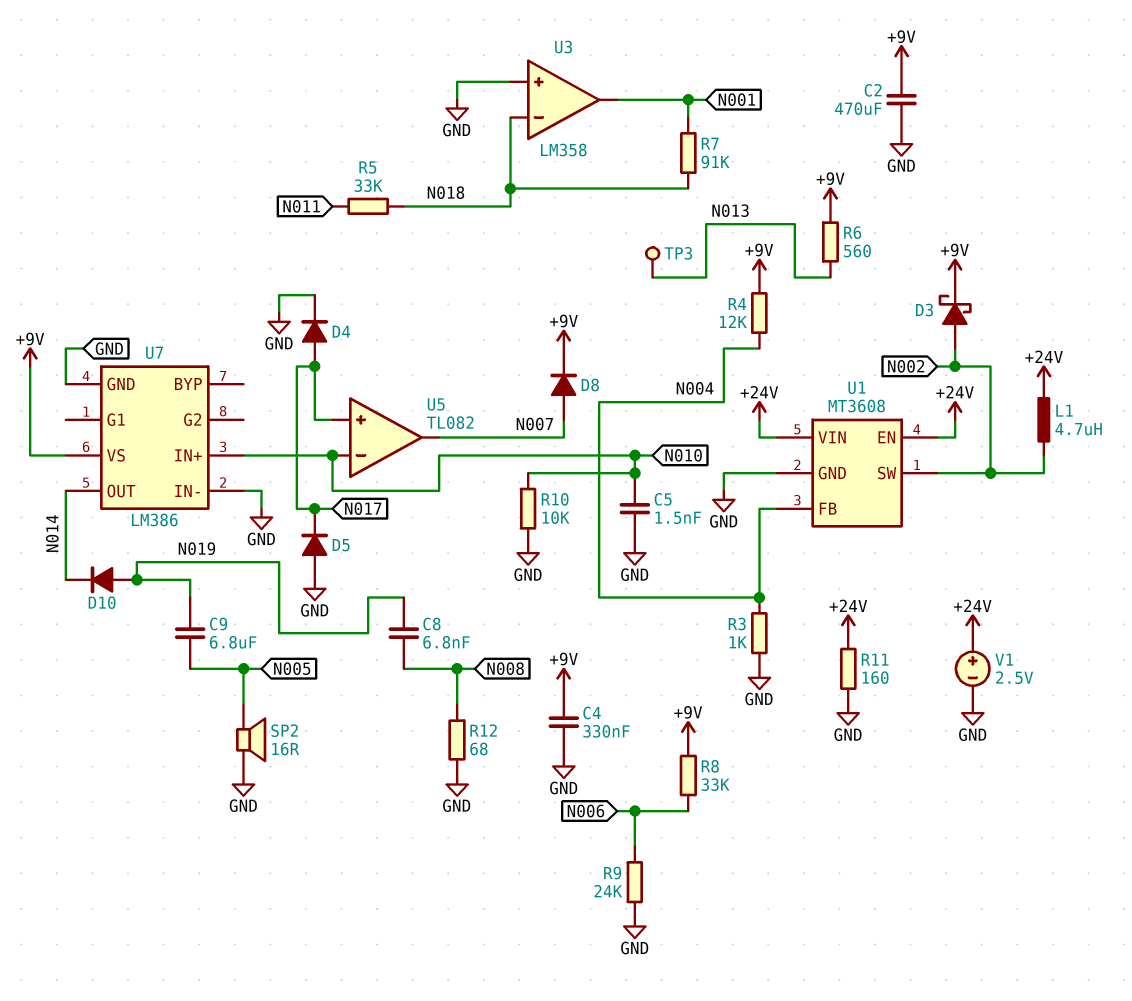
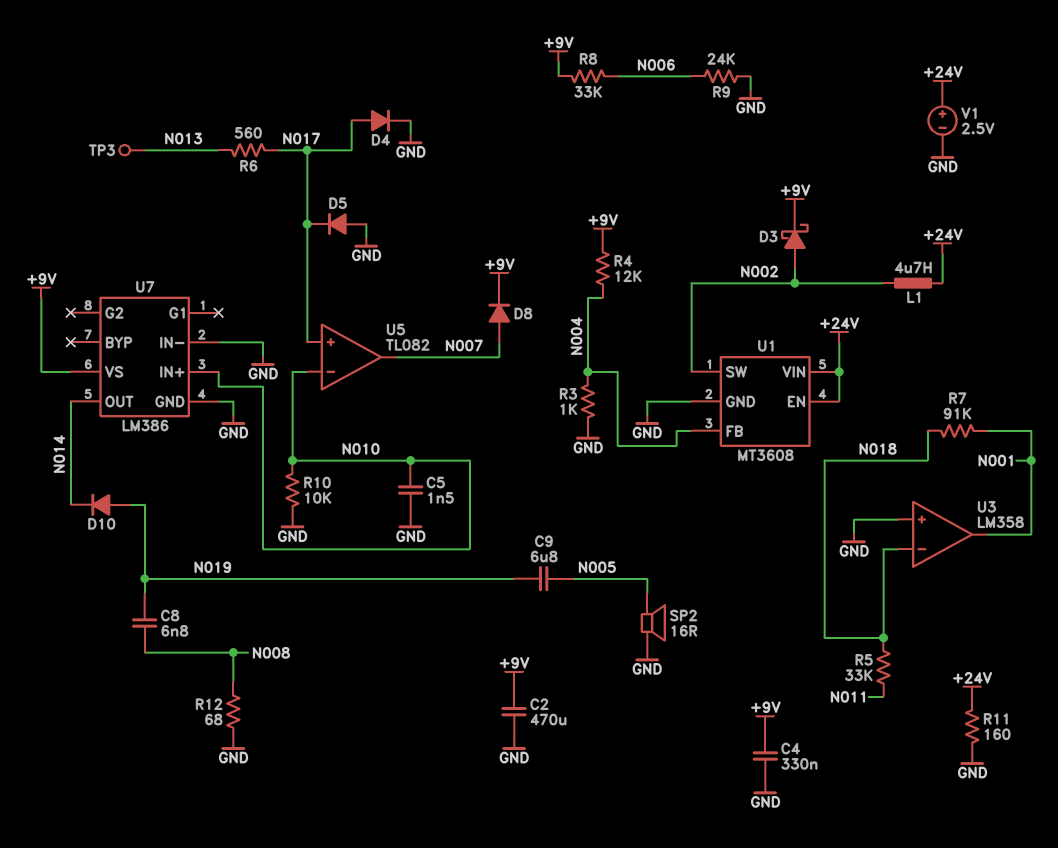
R6: 560 (+9V, N013) -> 560 (N013, N017)

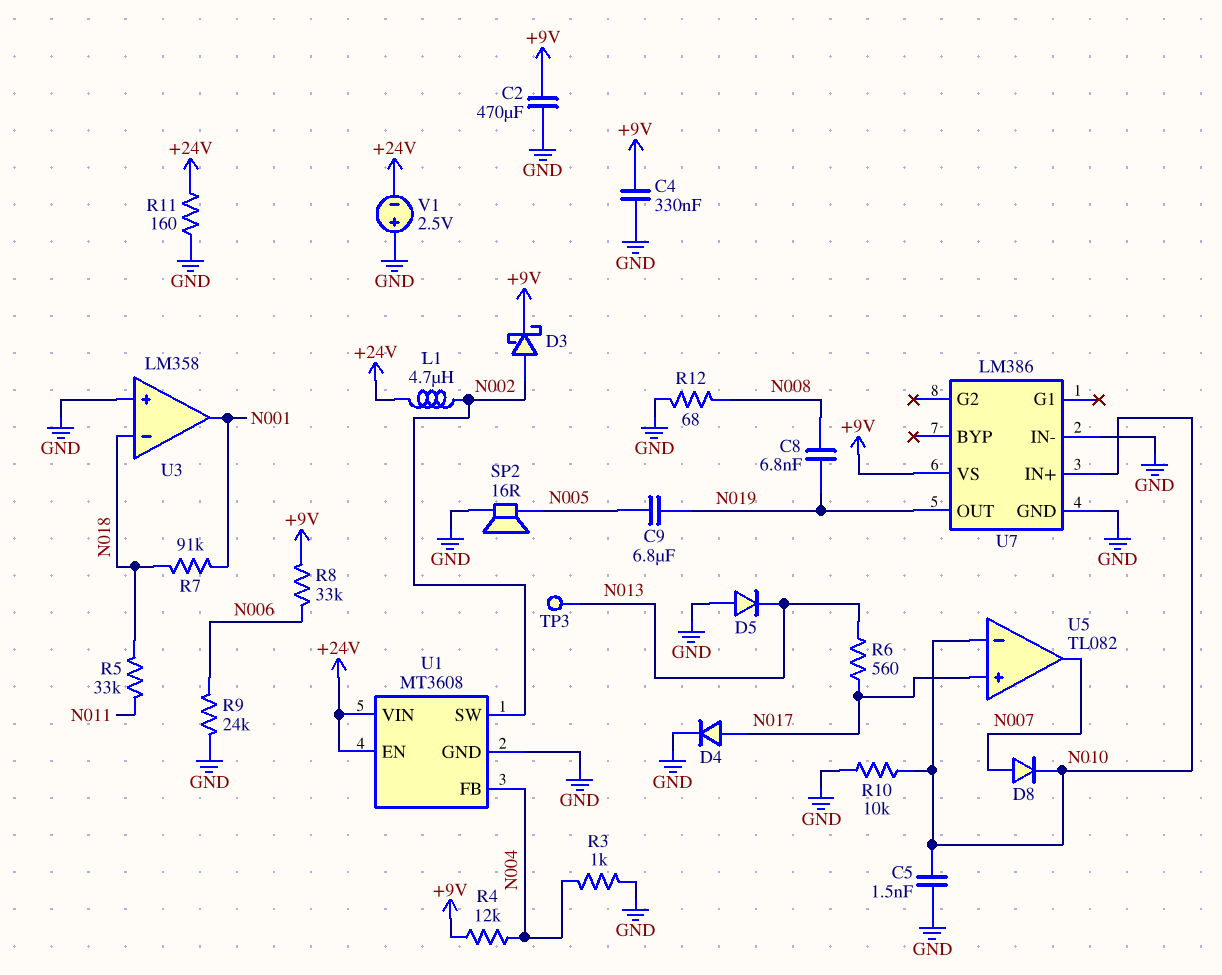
D5: diode (A GND, K N017) -> diode (A GND, K N013)
D8: diode (A N007, K +9V) -> diode (A N007, K N010)
D10: diode (A N019, K N014) -> none
U7 pin OUT: N014 -> N019
V1: 2.5V (plus +24V, minus GND) -> 2.5V (plus GND, minus +24V)

